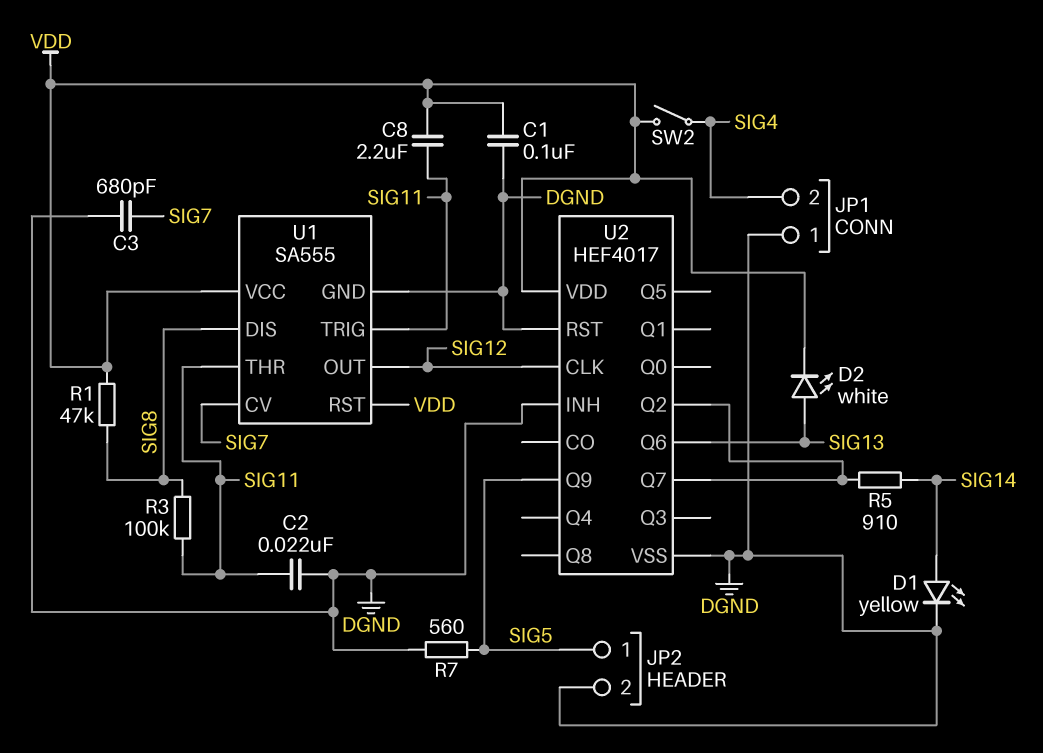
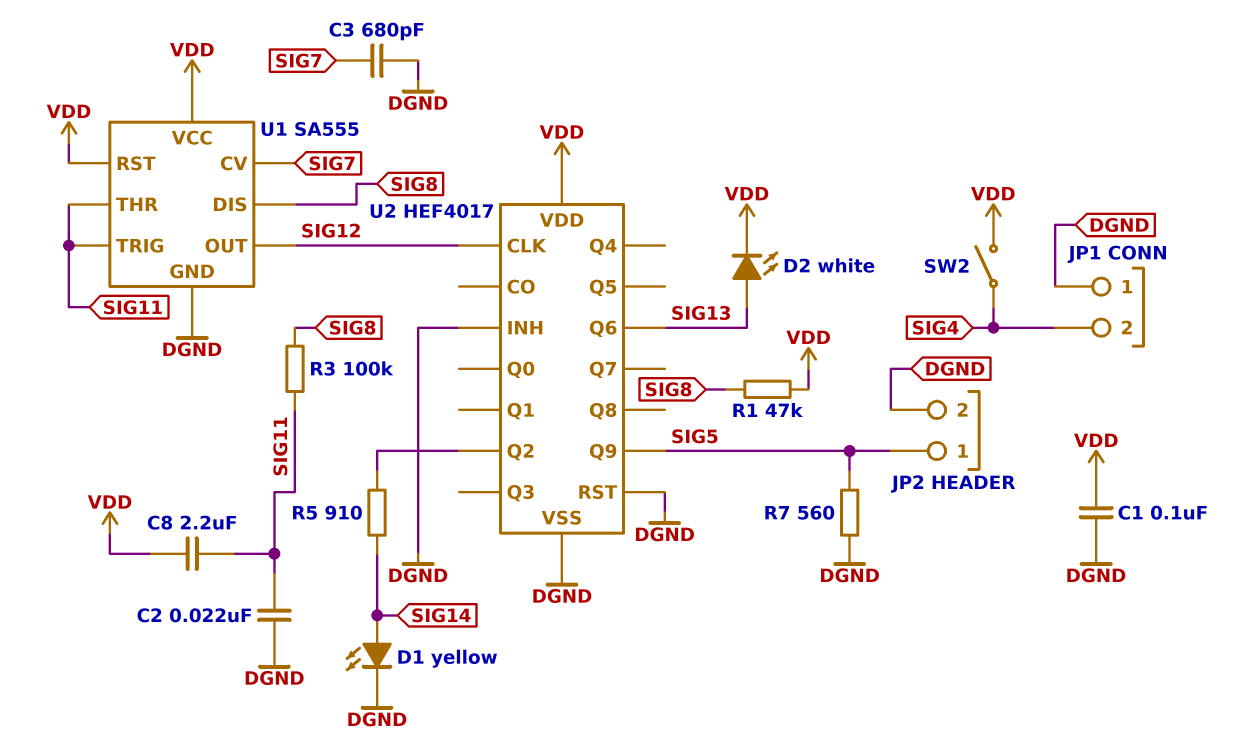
U2 pin Q7: U2/Q2 -> none

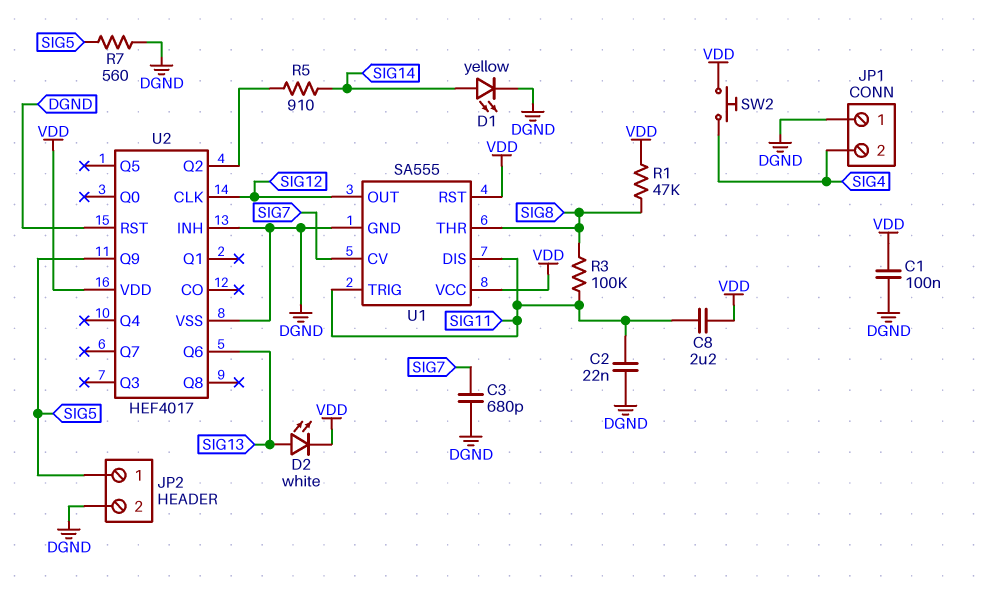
SW2: switch (SIG4, VDD) -> button (SIG4, VDD)
U1 pin DIS: SIG8 -> SIG11
U1 pin THR: SIG11 -> SIG8

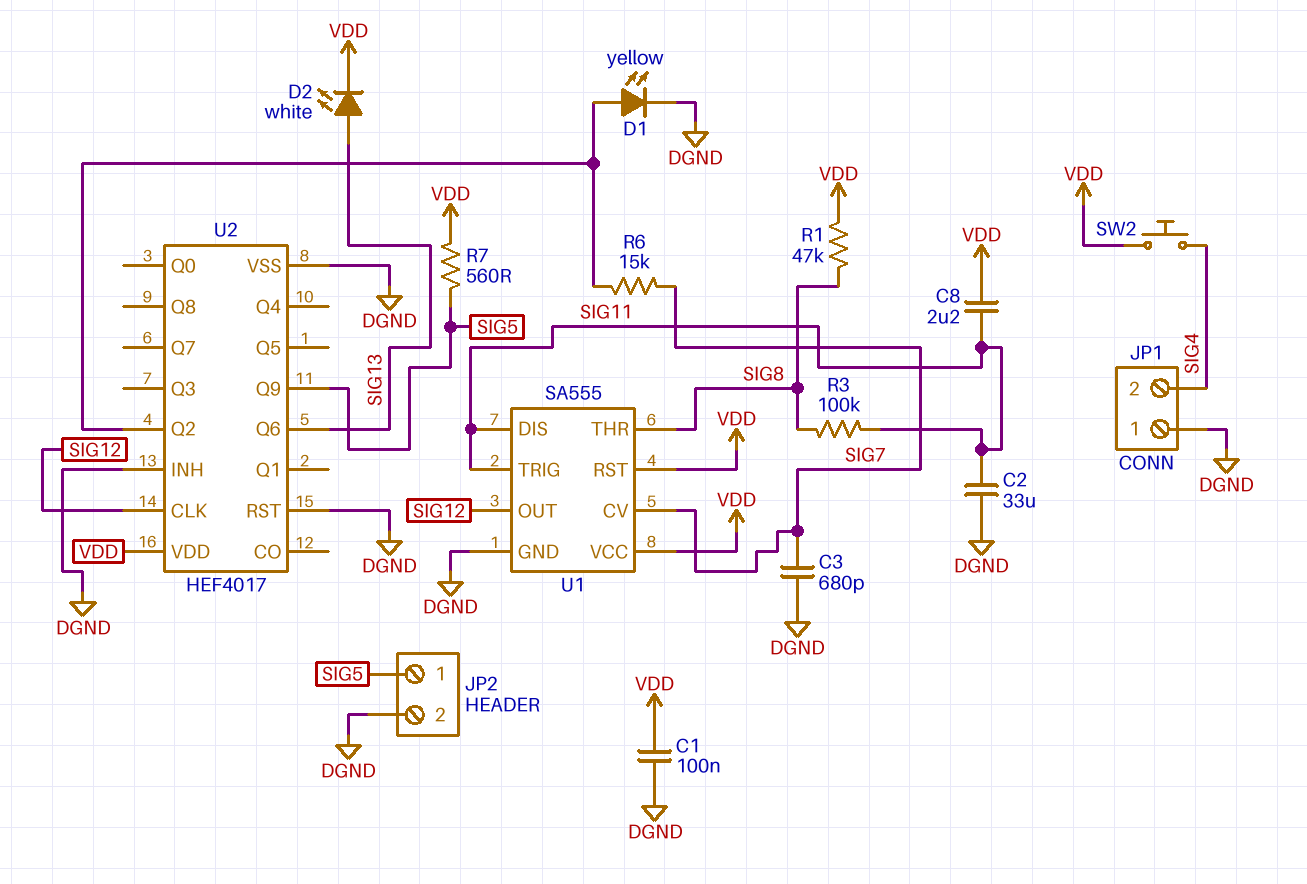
C2: 22nF (DGND, SIG11) -> 33uF (DGND, SIG11)
D1: LED yellow (A SIG14, K DGND) -> LED yellow (A U2/Q2, K DGND)
R5: 910 (SIG14, U2/Q2) -> none
R6: none -> 15k (SIG7, U2/Q2)
R7: 560 (DGND, SIG5) -> 560 (SIG5, VDD)

